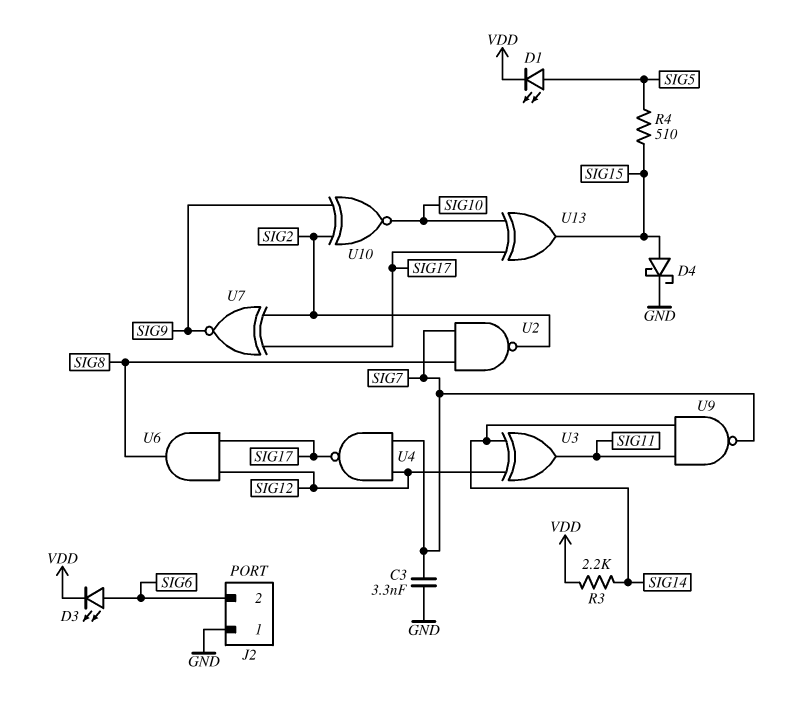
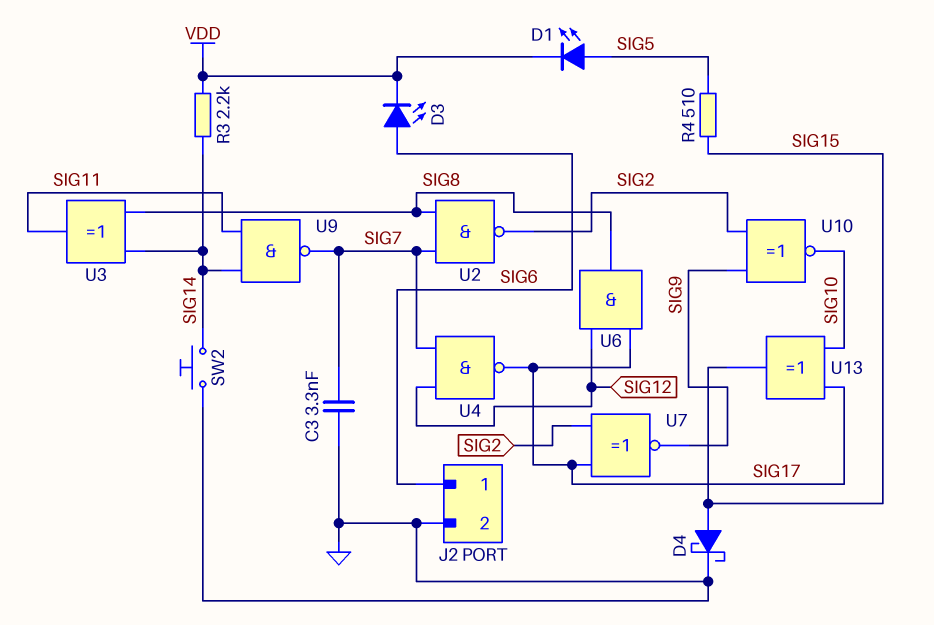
J2 pin 1: GND -> SIG6
J2 pin 2: SIG6 -> GND
SW2: none -> button (GND, SIG14)
U3: XOR (in SIG12, in SIG14, out SIG11) -> XOR (in SIG8, in SIG14, out SIG11)

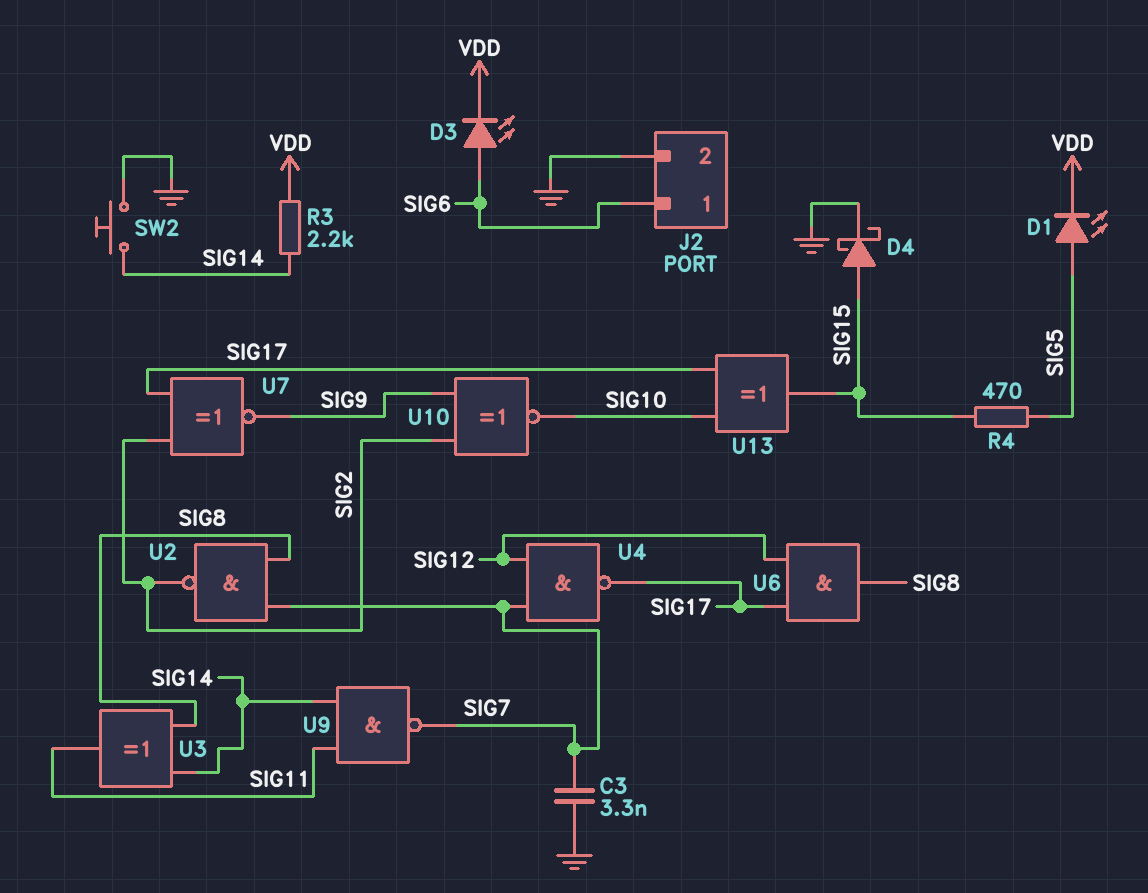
R4: 510 (SIG5, SIG15) -> 470 (SIG5, SIG15)

